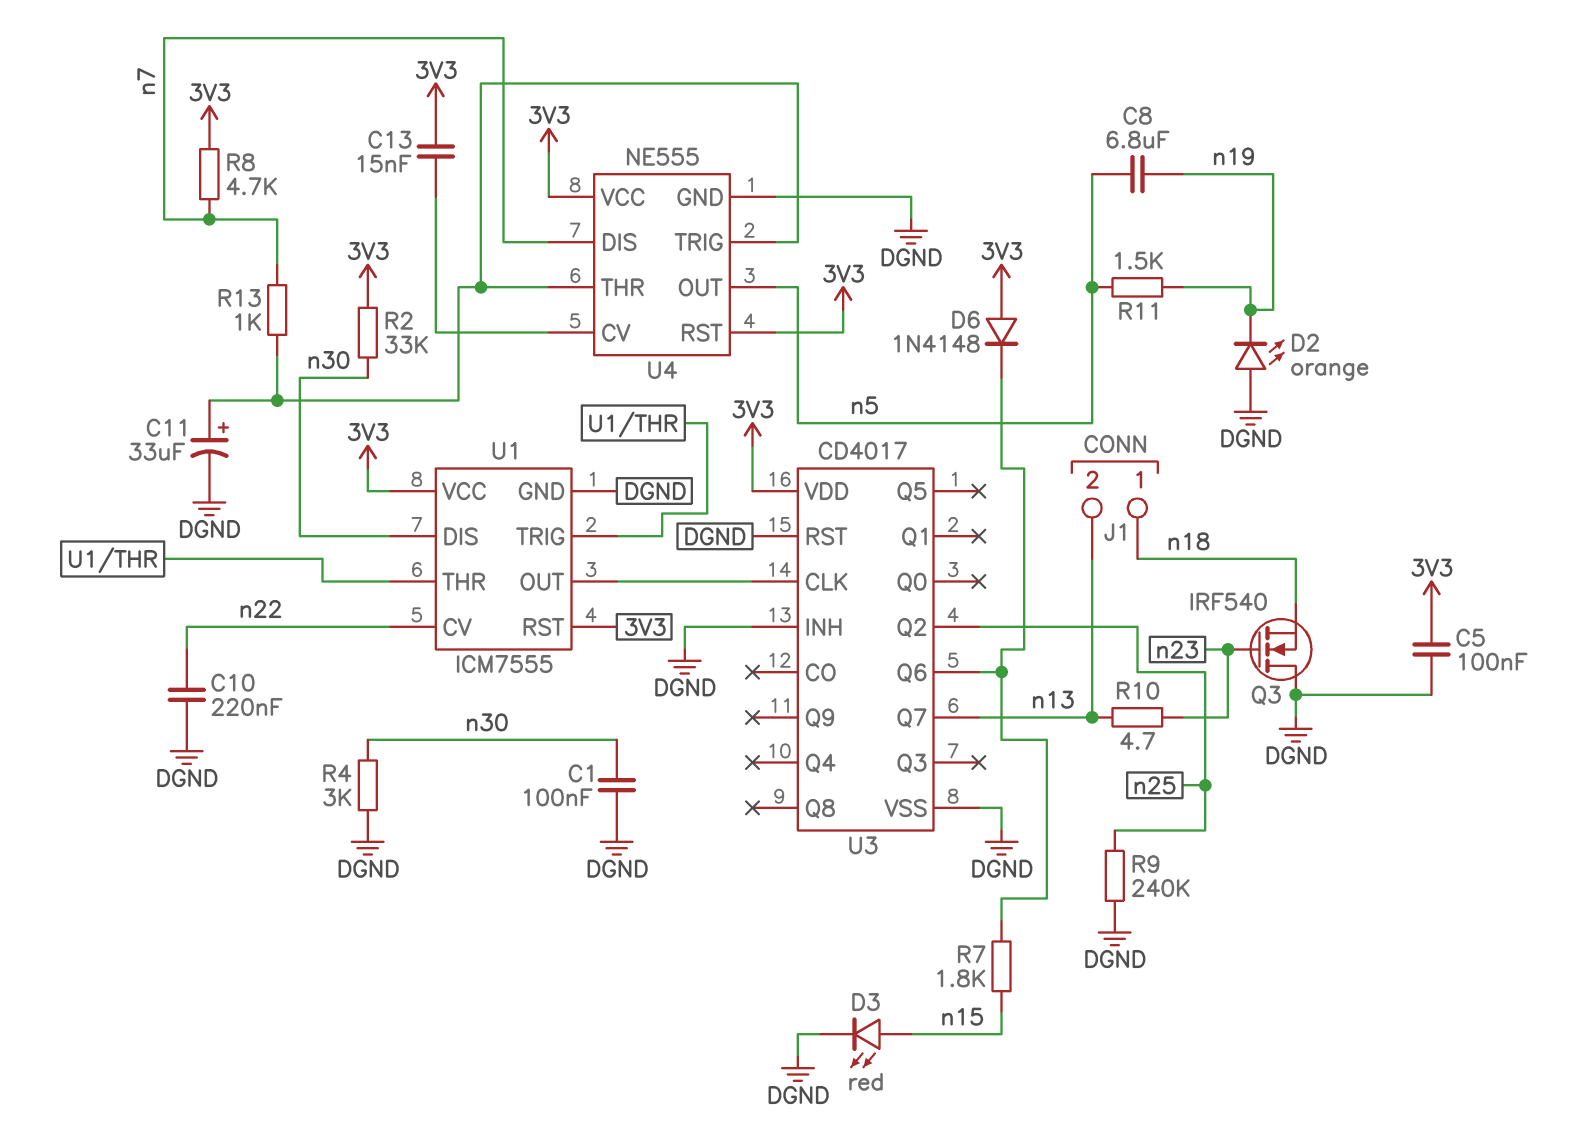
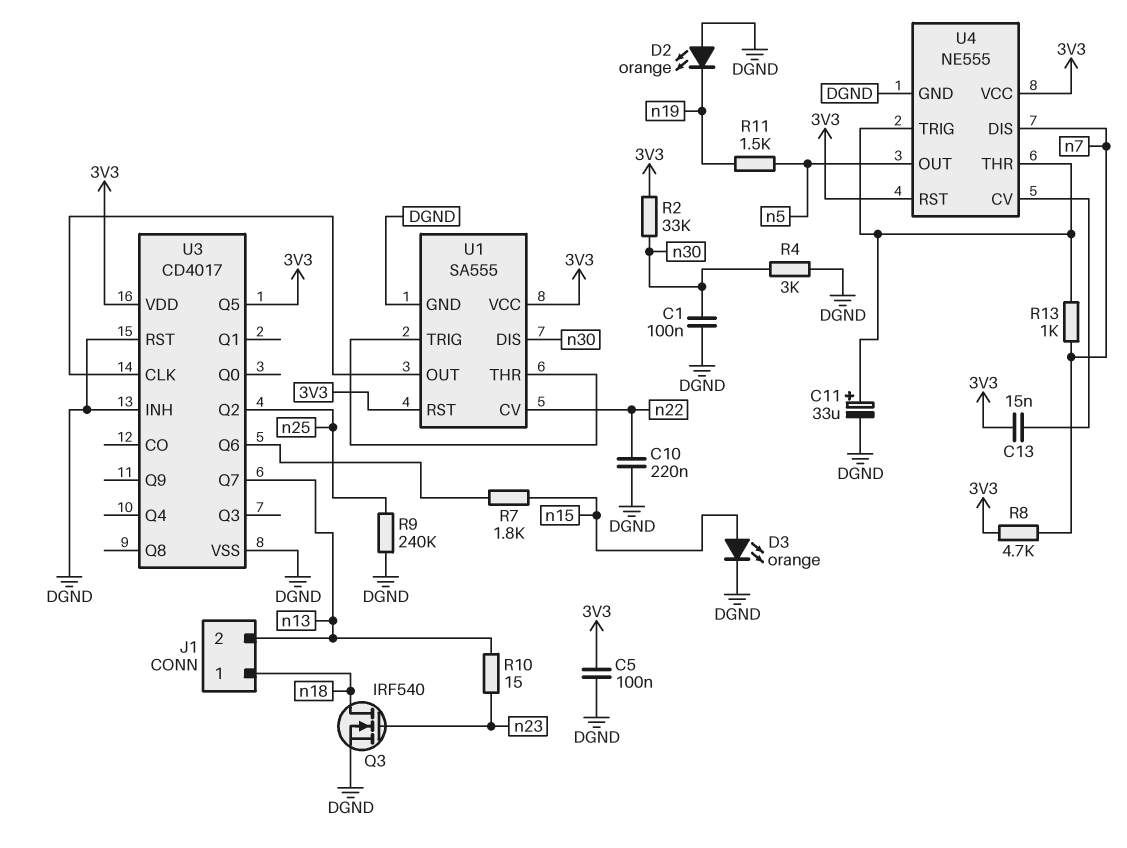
C8: 6.8uF (n5, n19) -> none
D3: LED red (A n15, K DGND) -> LED orange (A n15, K DGND)
D6: diode 1N4148 (A 3V3, K U3/Q6) -> none
Q3: NMOS IRF540 (G n23, D DGND, S n18) -> NMOS IRF540 (G n23, D n18, S DGND)
R10: 4.7 (n13, n23) -> 15 (n13, n23)
U1: ICM7555 -> SA555
U3 pin Q5: none -> 3V3

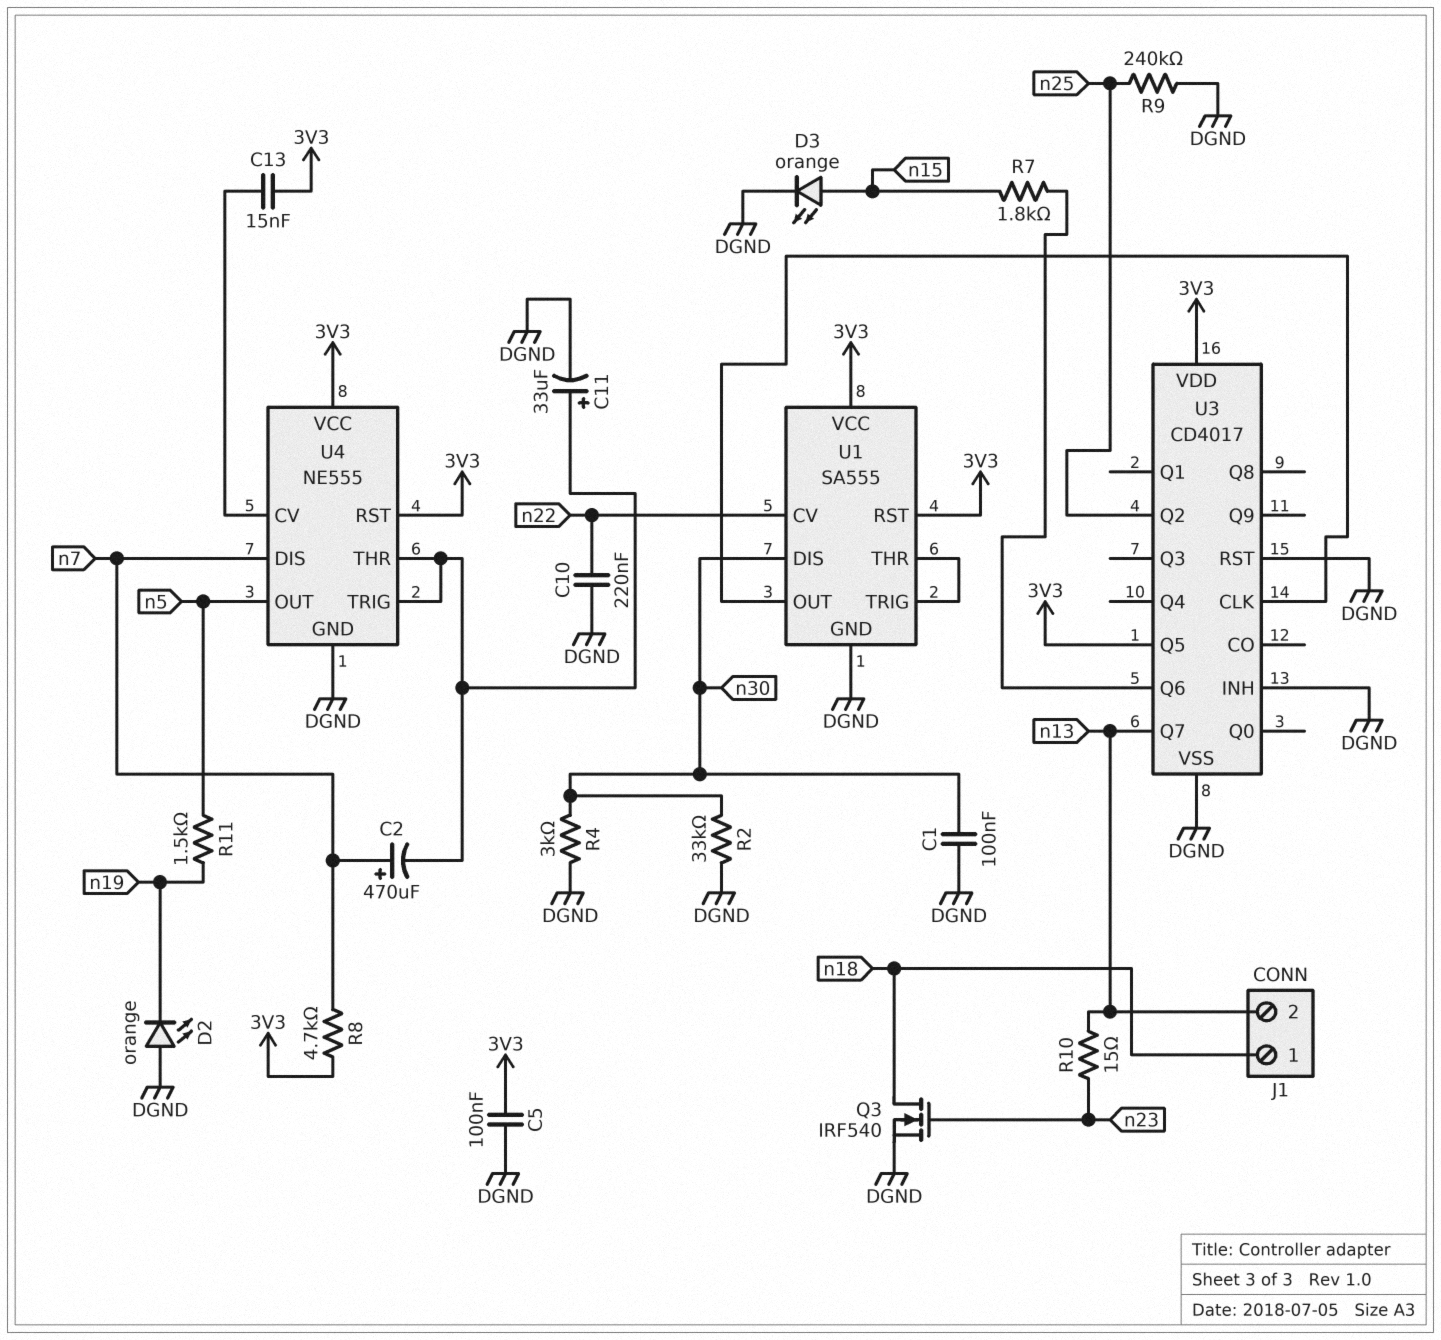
C2: none -> 470uF (plus n7, minus U4/THR)
R2: 33k (3V3, n30) -> 33k (DGND, n30)
R13: 1k (U4/THR, n7) -> none

